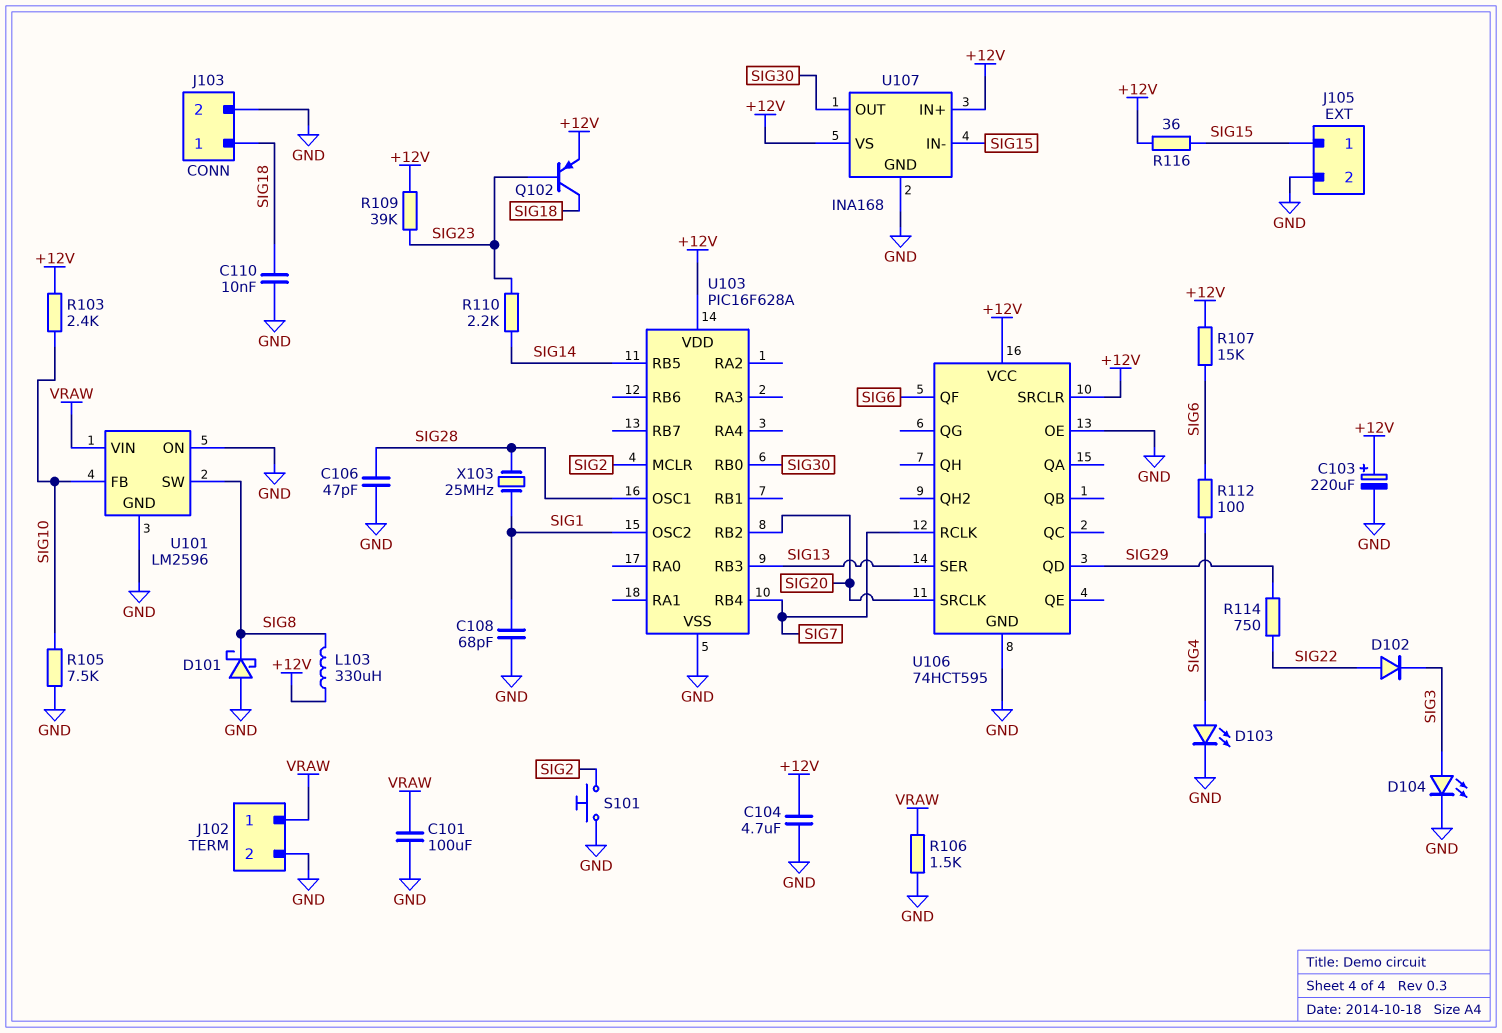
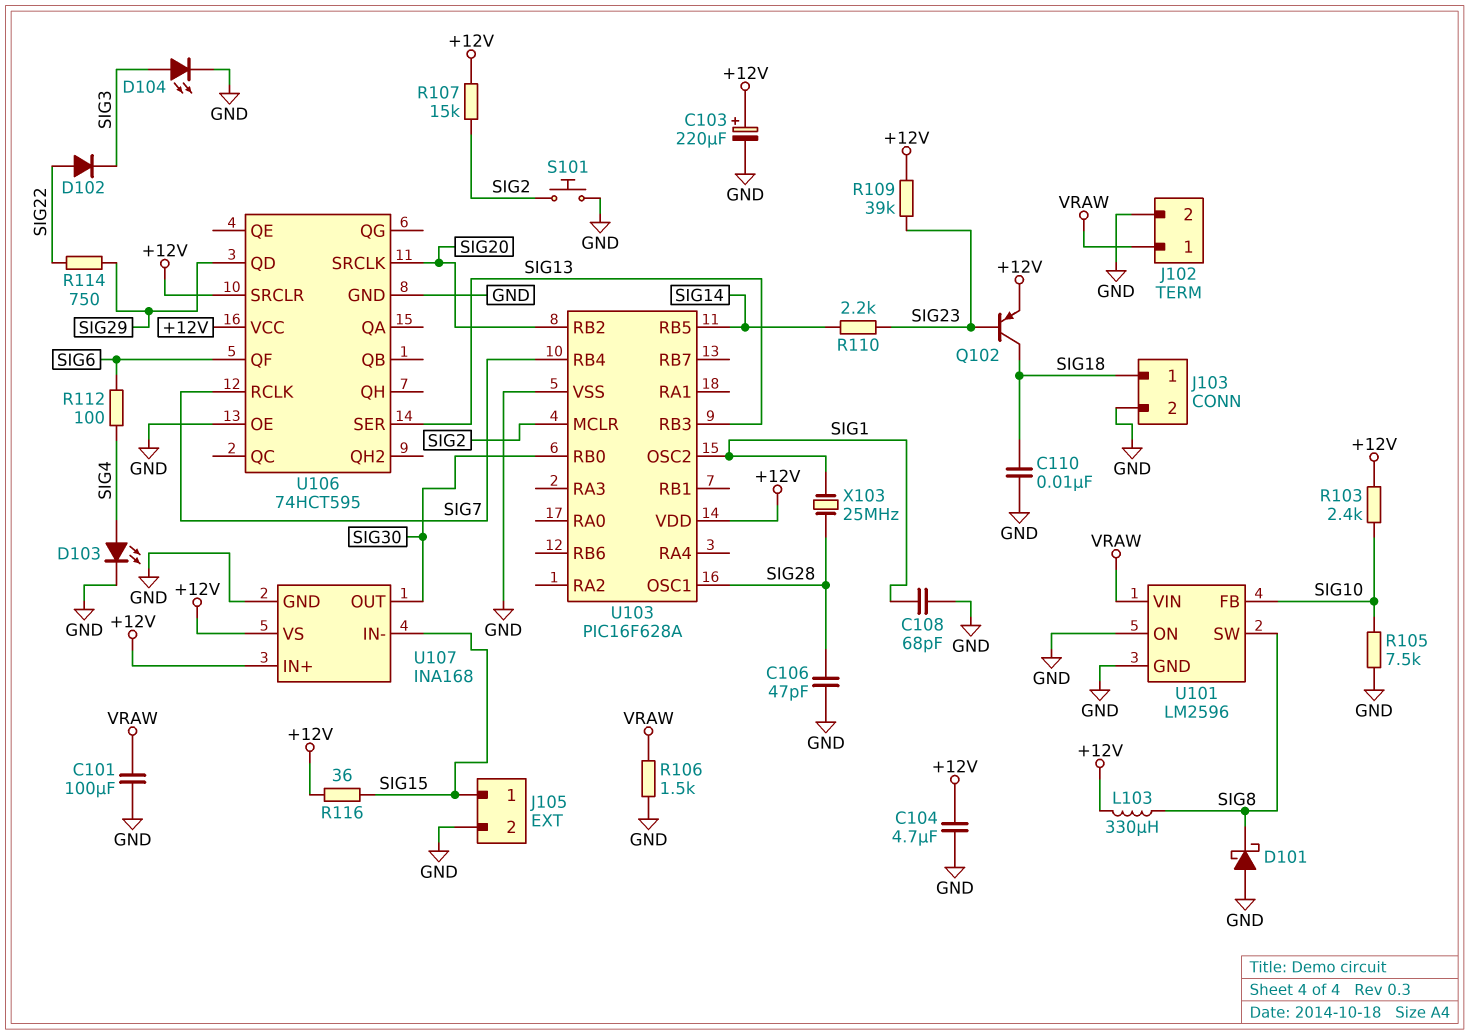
R107: 15k (+12V, SIG6) -> 15k (+12V, SIG2)

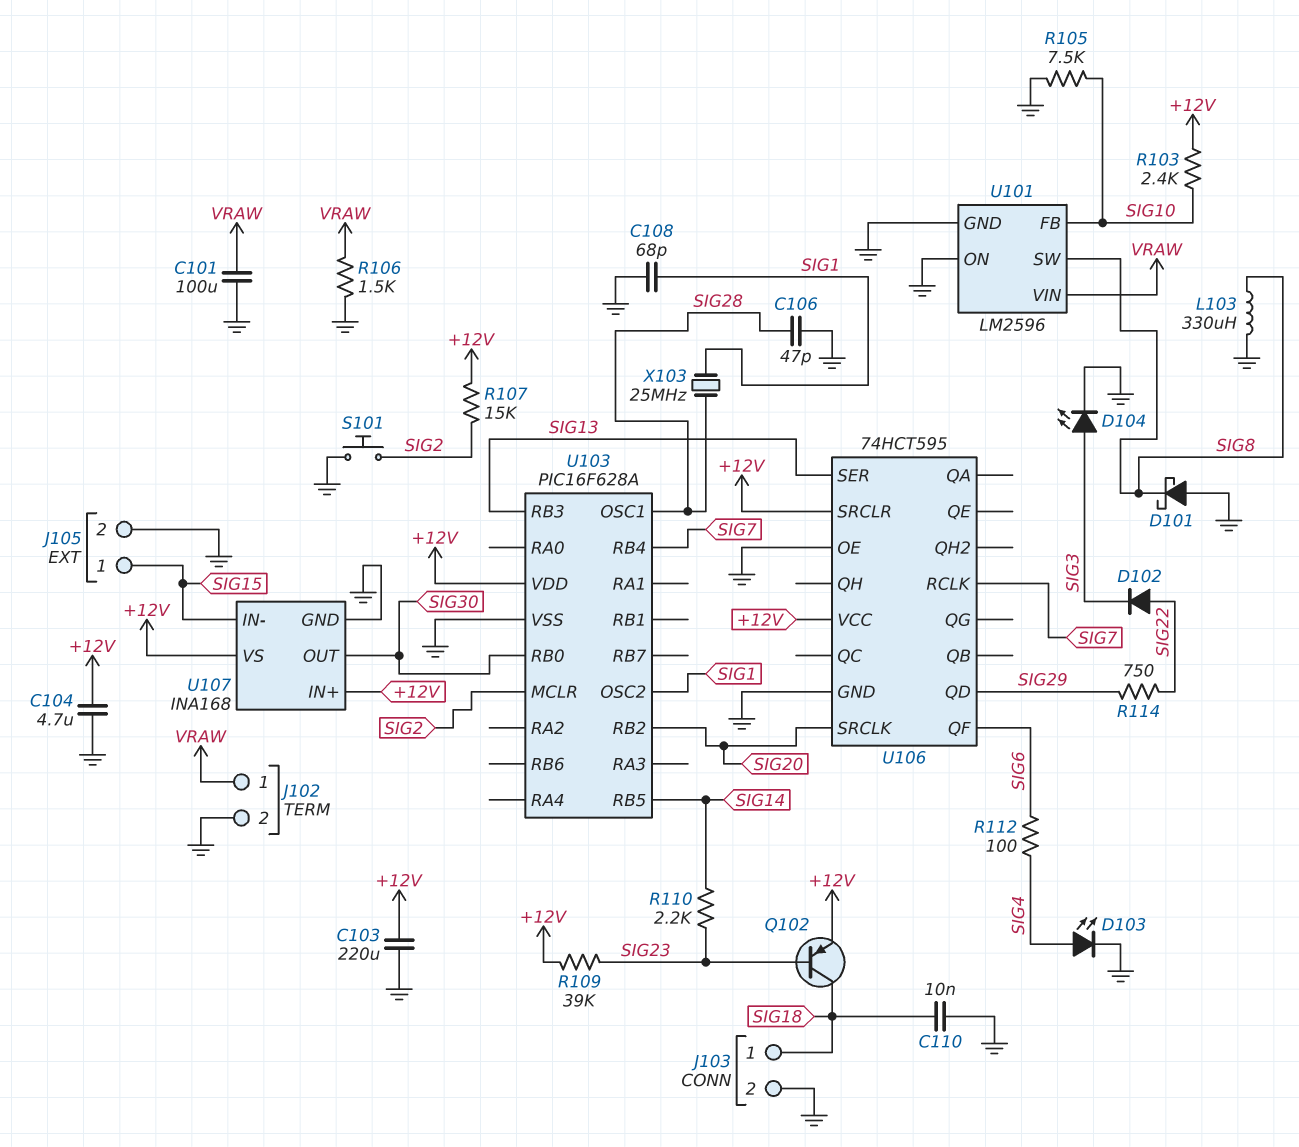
C103: 220uF (plus +12V, minus GND) -> 220uF (+12V, GND)
L103: 330uH (+12V, SIG8) -> 330uH (GND, SIG8)
R116: 36 (+12V, SIG15) -> none

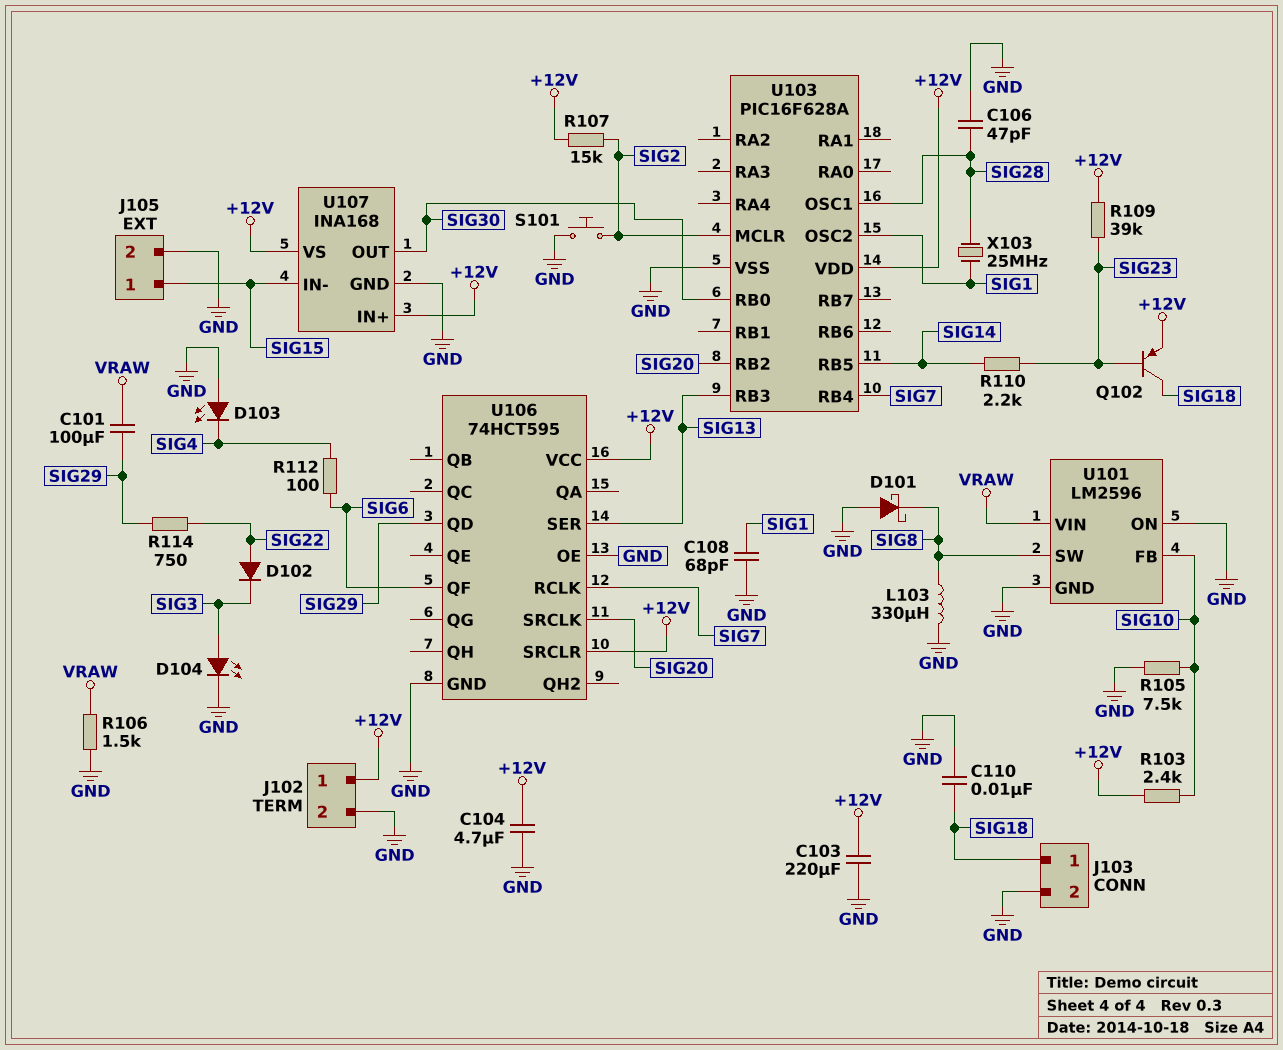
C101: 100uF (GND, VRAW) -> 100uF (SIG29, VRAW)
D103: LED (A SIG4, K GND) -> LED (A GND, K SIG4)
J102 pin 1: VRAW -> +12V

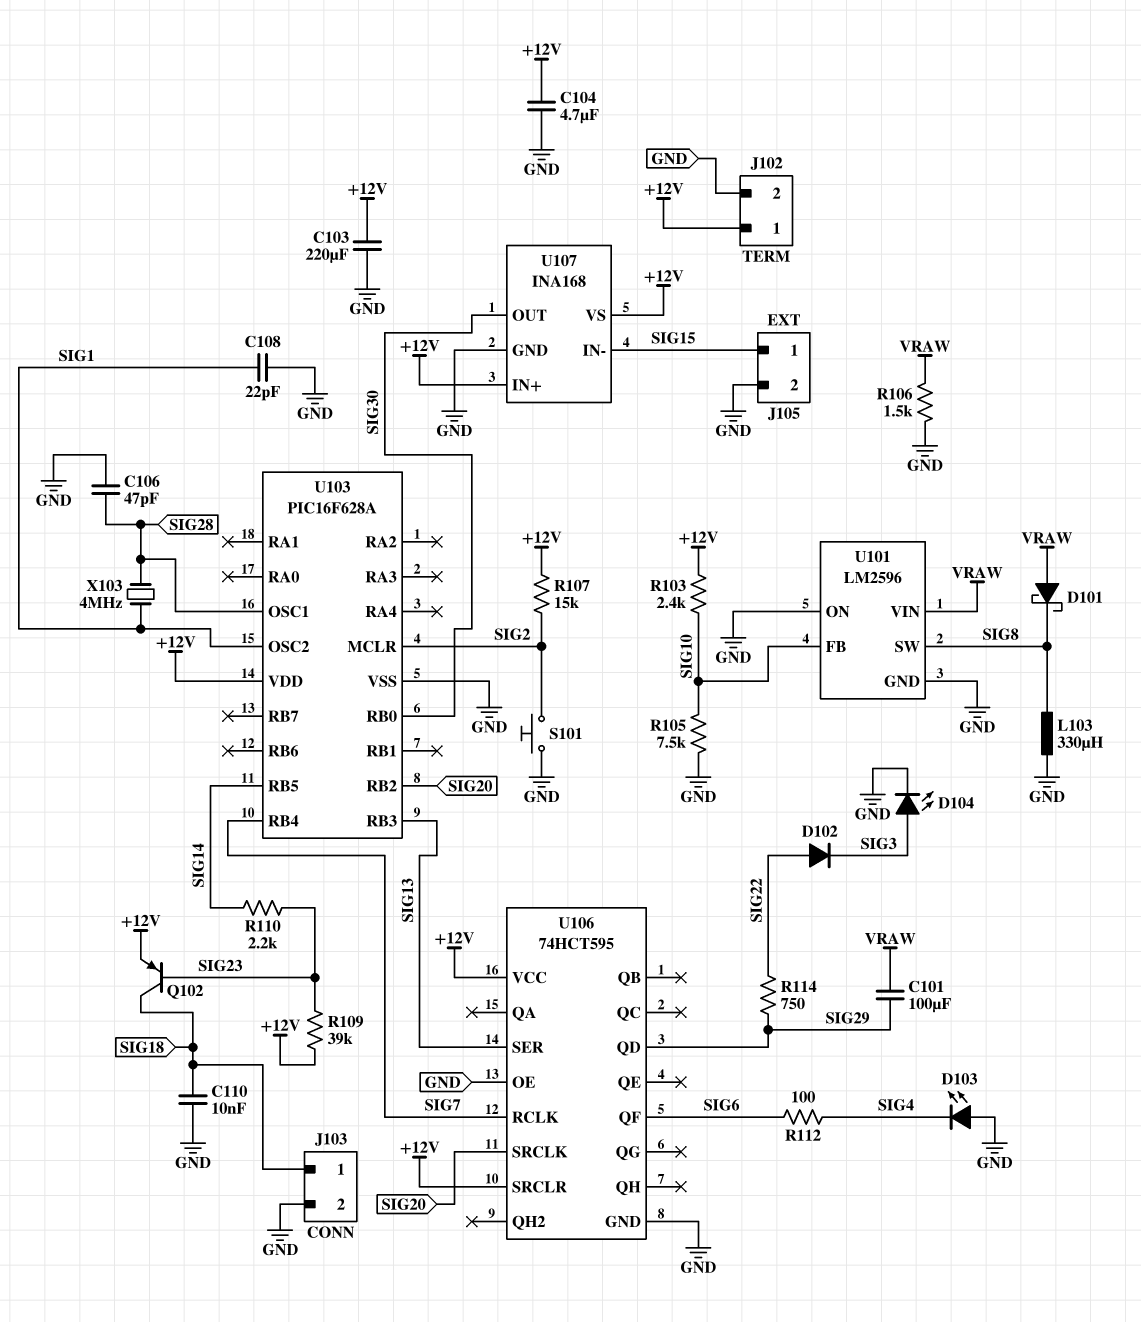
C108: 68pF (GND, SIG1) -> 22pF (GND, SIG1)
D101: schottky (A GND, K SIG8) -> schottky (A VRAW, K SIG8)
X103: 25MHz (SIG1, SIG28) -> 4MHz (SIG1, SIG28)

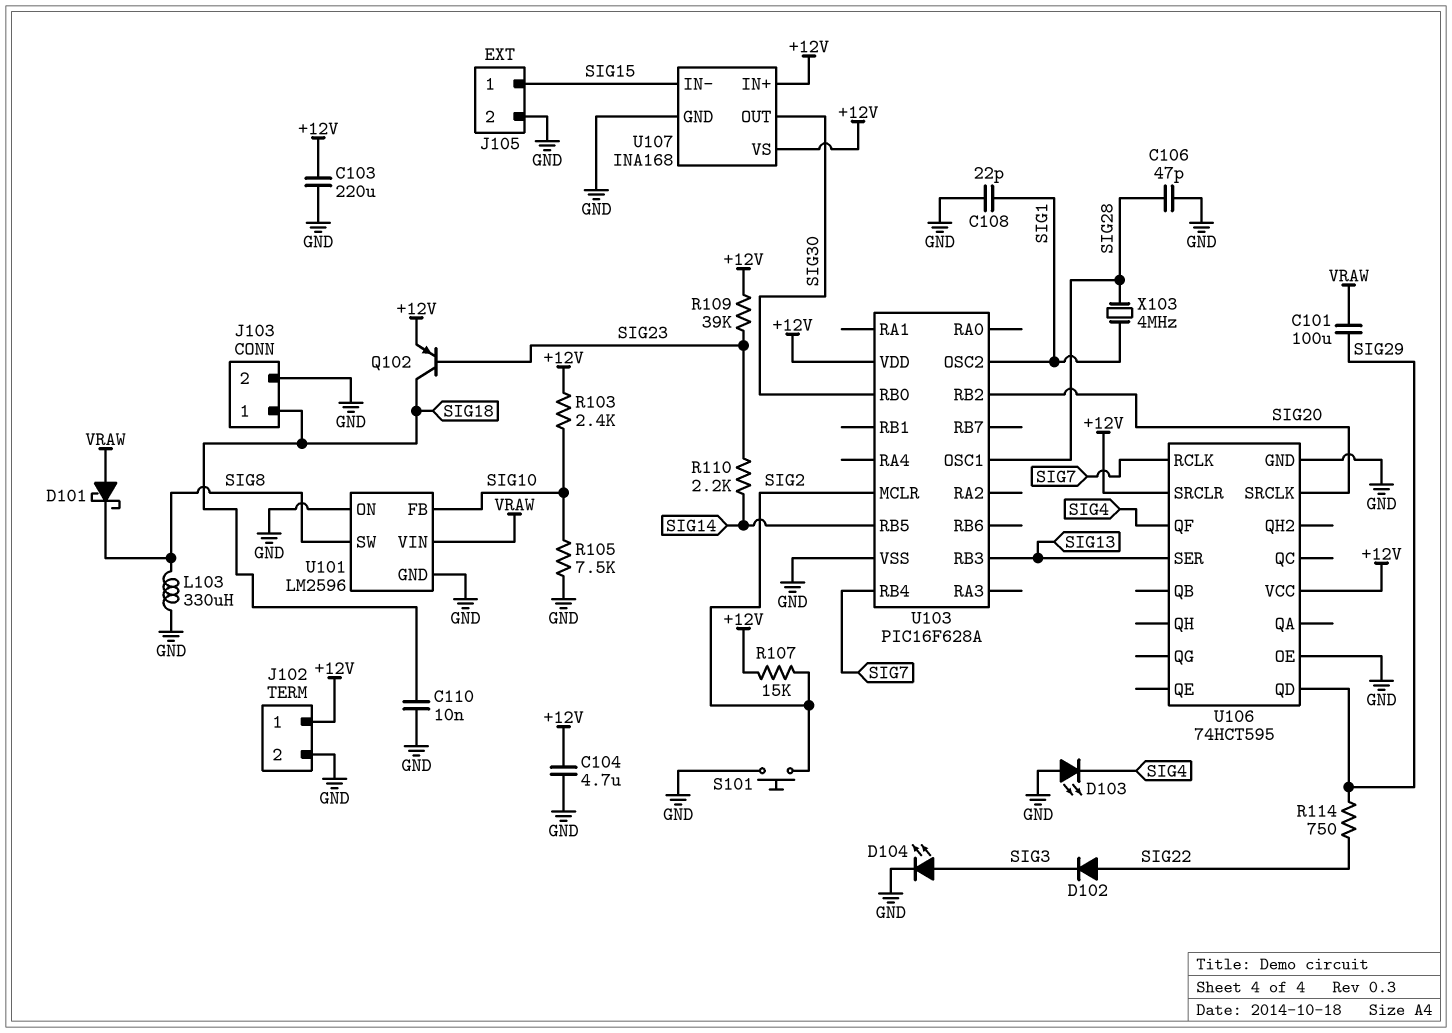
R106: 1.5k (GND, VRAW) -> none
R112: 100 (SIG4, SIG6) -> none
U106 pin QF: SIG6 -> SIG4

